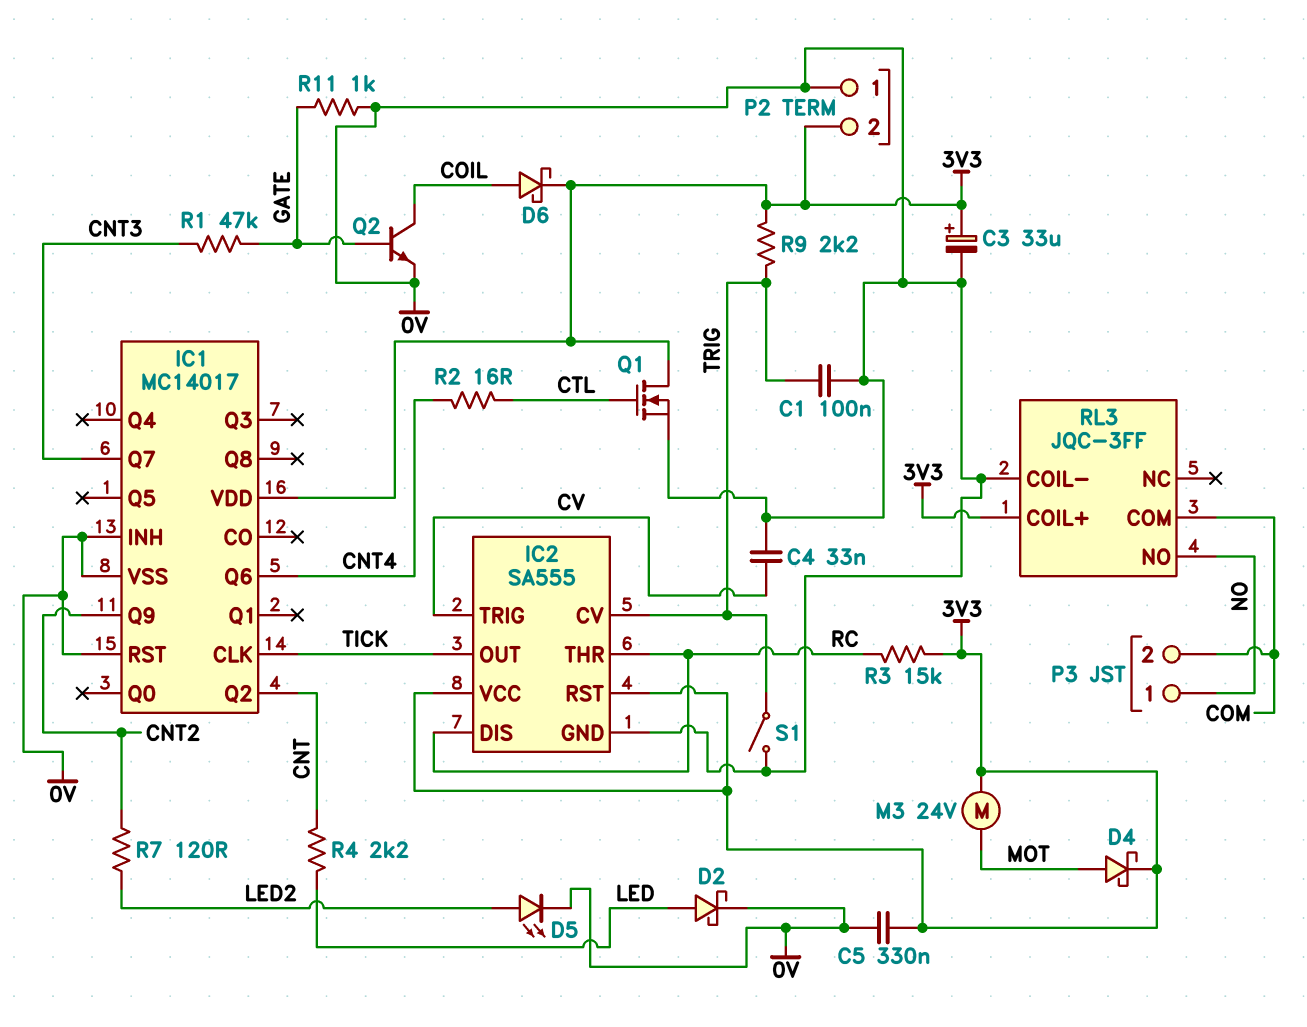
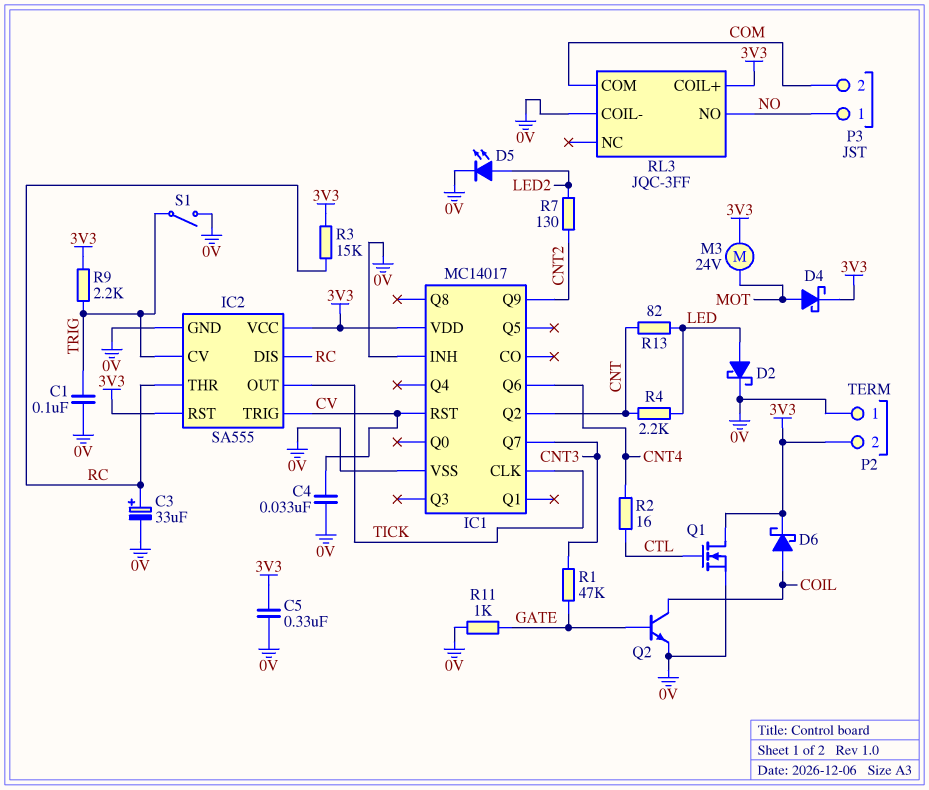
C3: 33uF (plus 3V3, minus 0V) -> 33uF (plus RC, minus 0V)
IC1 pin RST: 0V -> CV
R7: 120 (CNT2, LED2) -> 130 (CNT2, LED2)
R13: none -> 82 (CNT, LED)

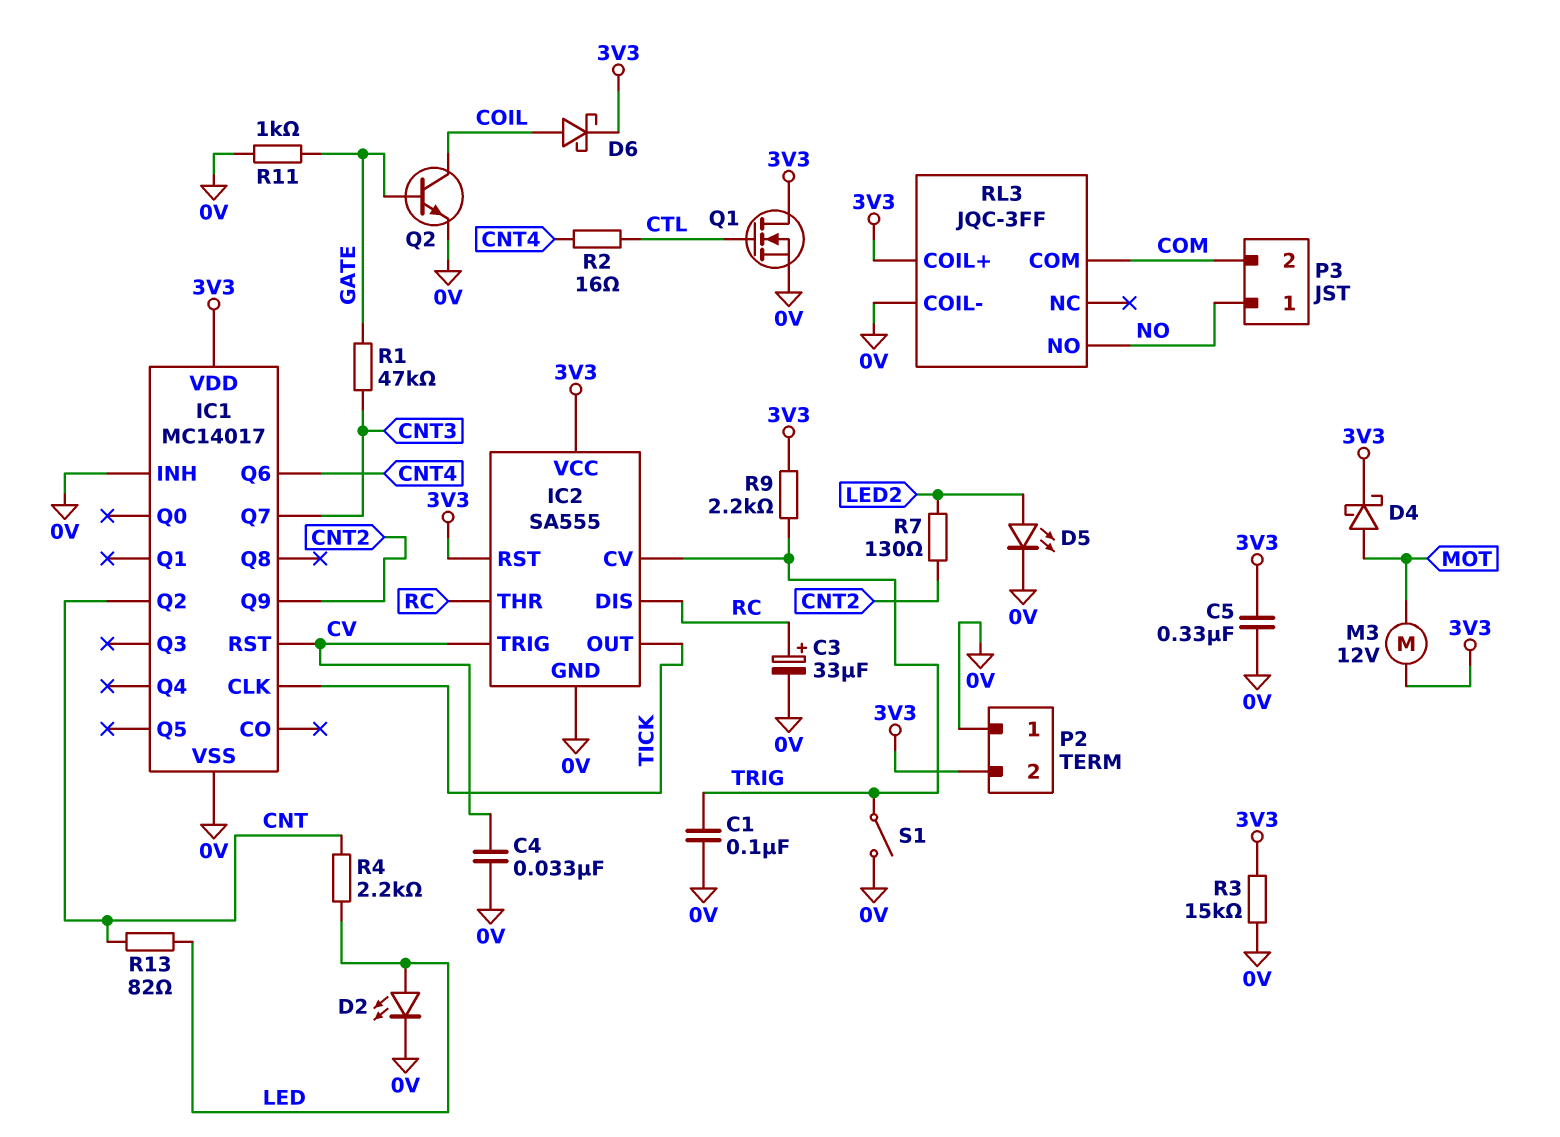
D2: schottky (A LED, K 0V) -> LED (A LED, K 0V)
M3: motor 24V (3V3, MOT) -> motor 12V (3V3, MOT)
R3: 15k (3V3, RC) -> 15k (0V, 3V3)

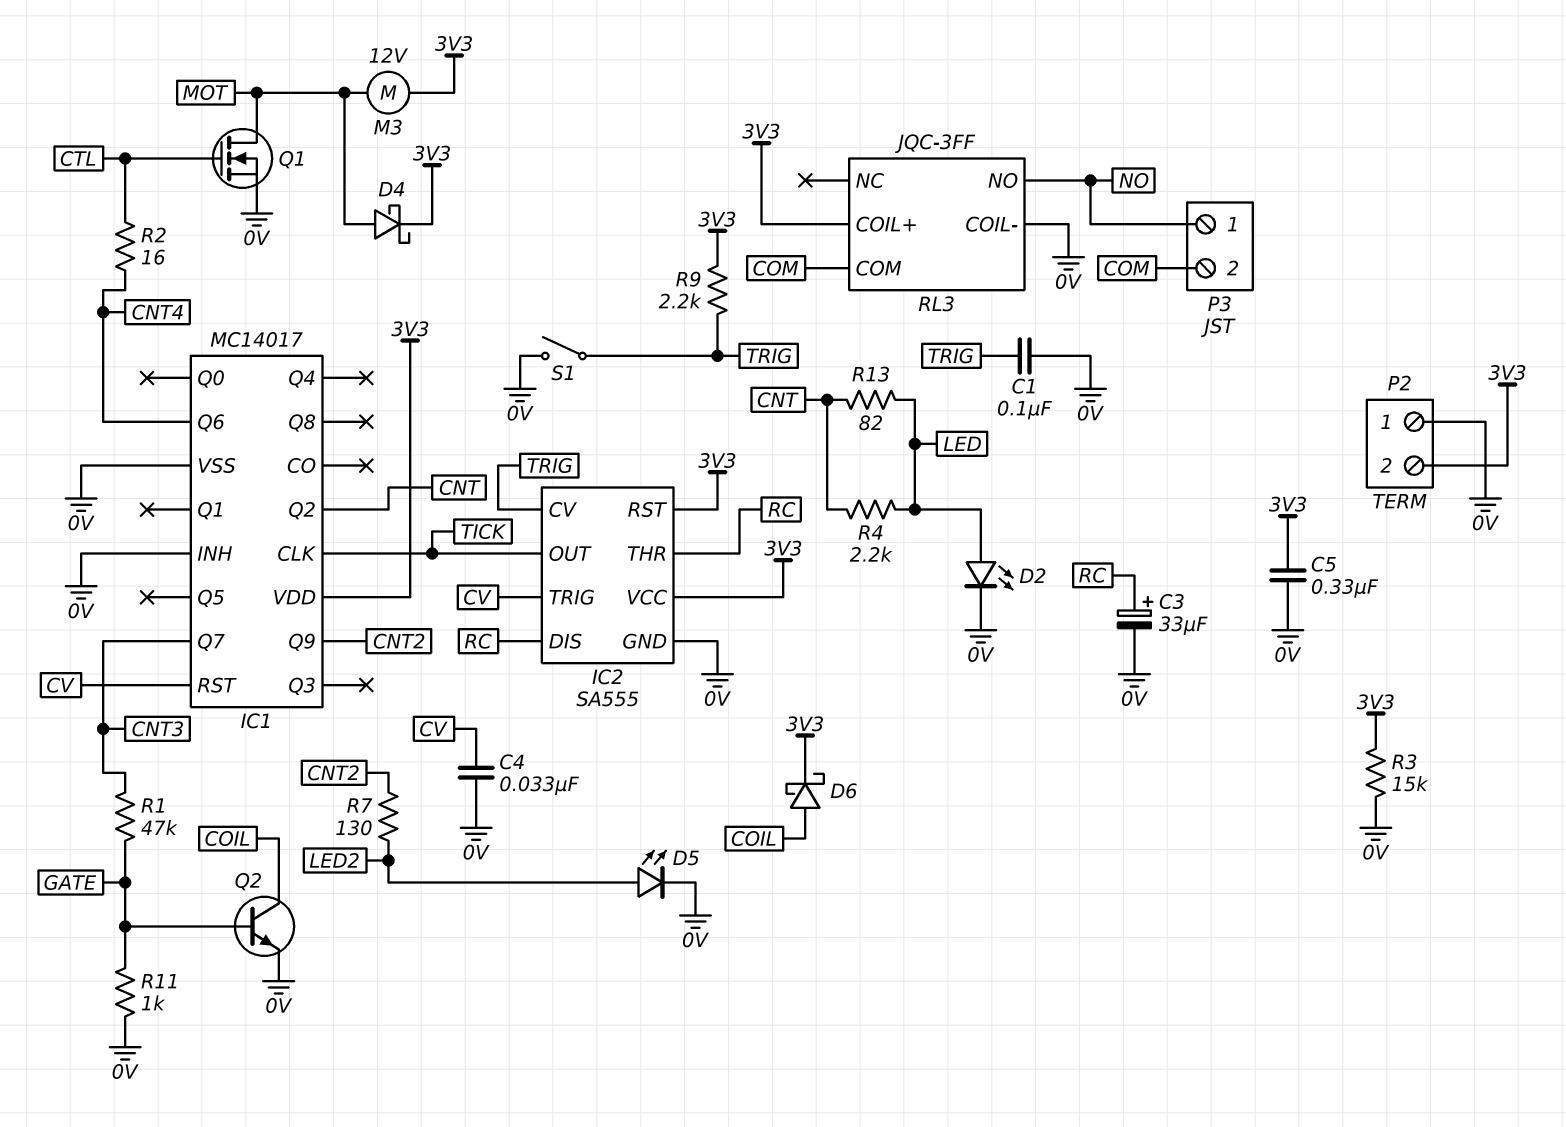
Q1: NMOS (G CTL, D 3V3, S 0V) -> NMOS (G CTL, D MOT, S 0V)

